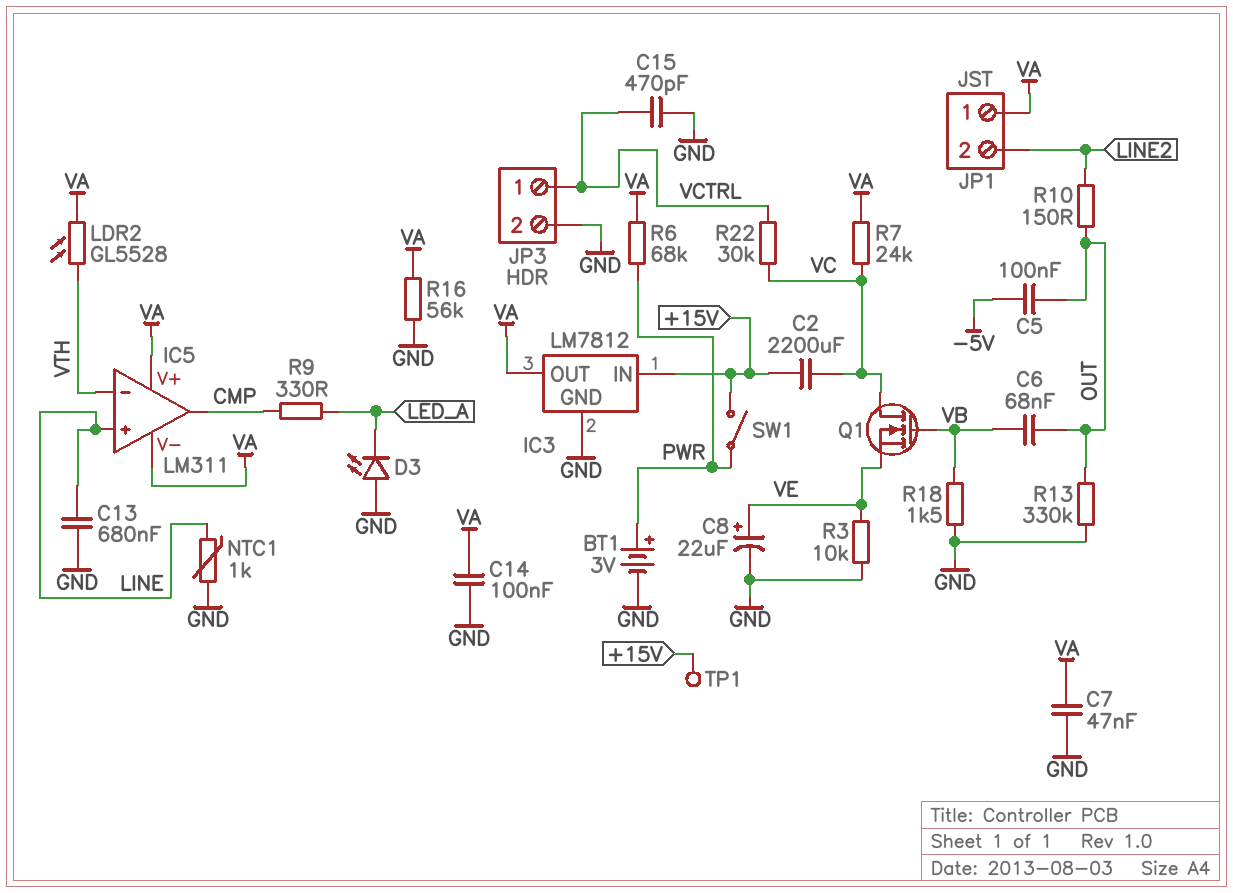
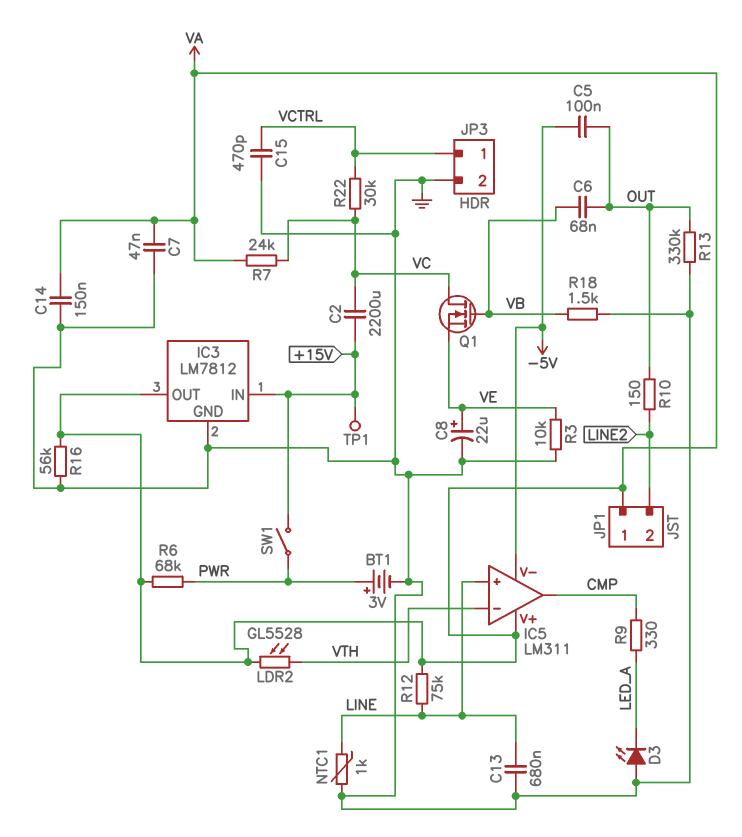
C14: 100nF (GND, VA) -> 150nF (GND, VA)
IC5 pin V-: VA -> -5V
R12: none -> 75k (LINE, VA)

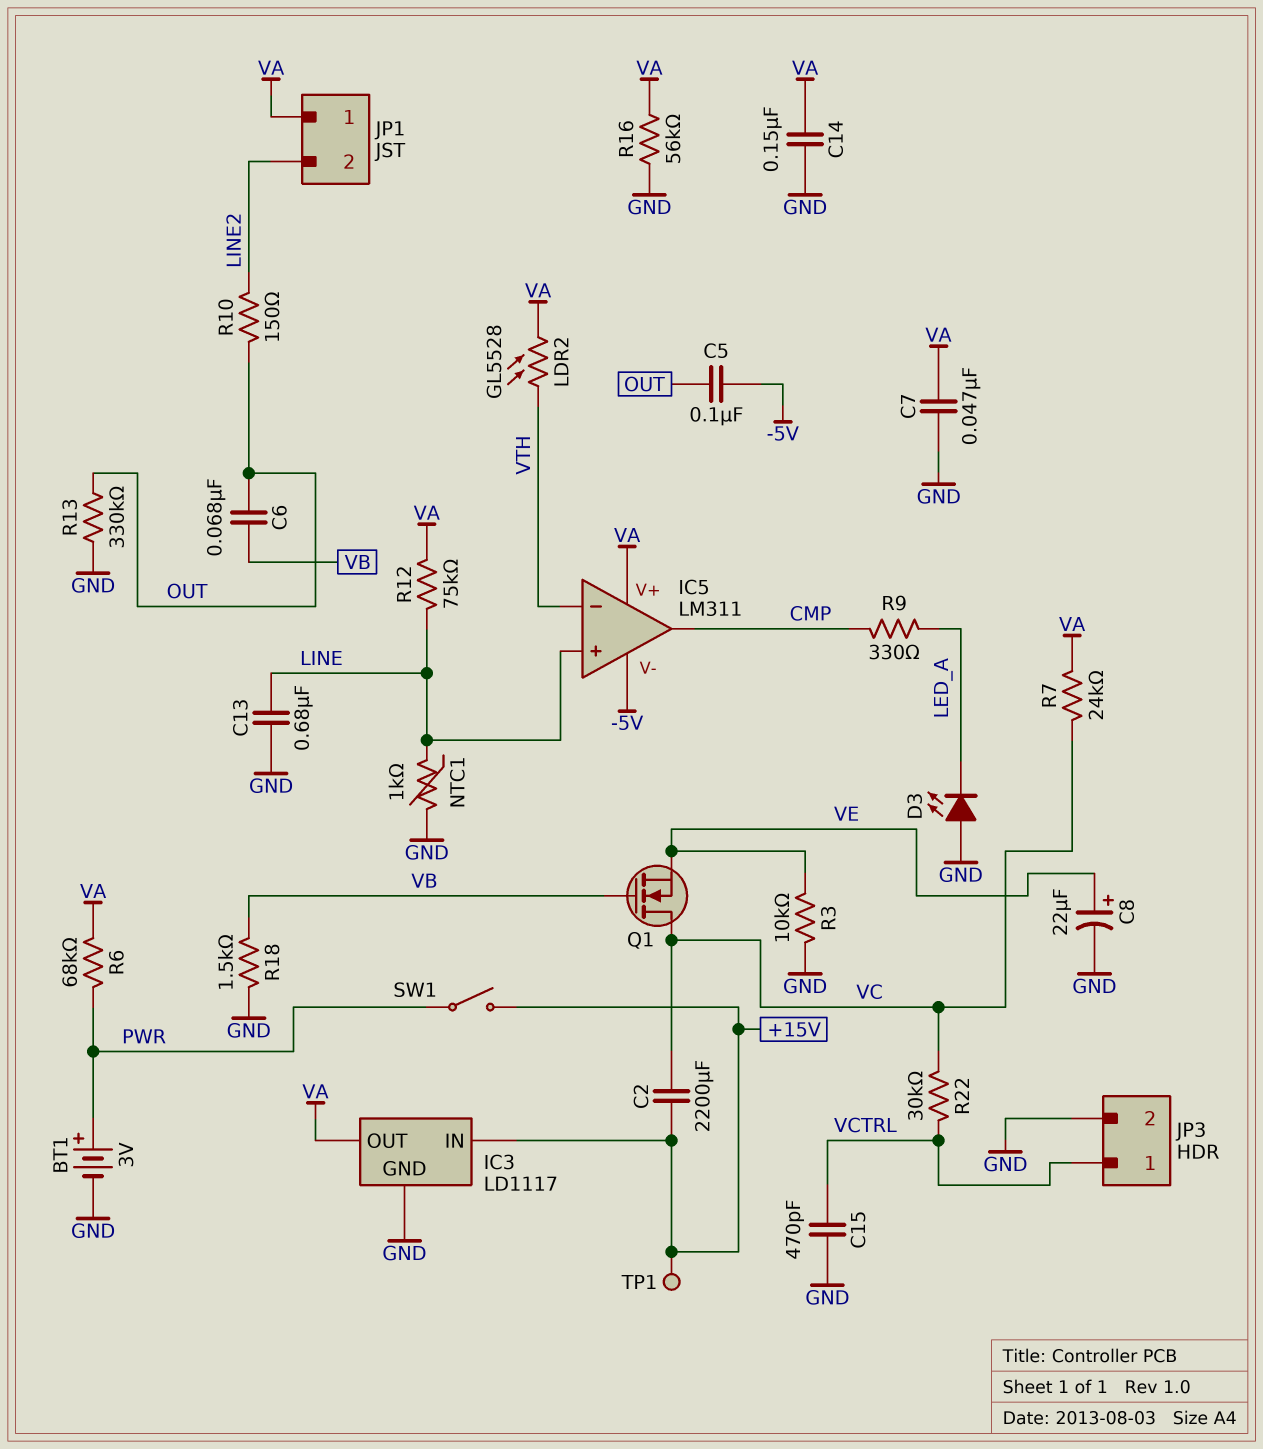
IC3: LM7812 -> LD1117

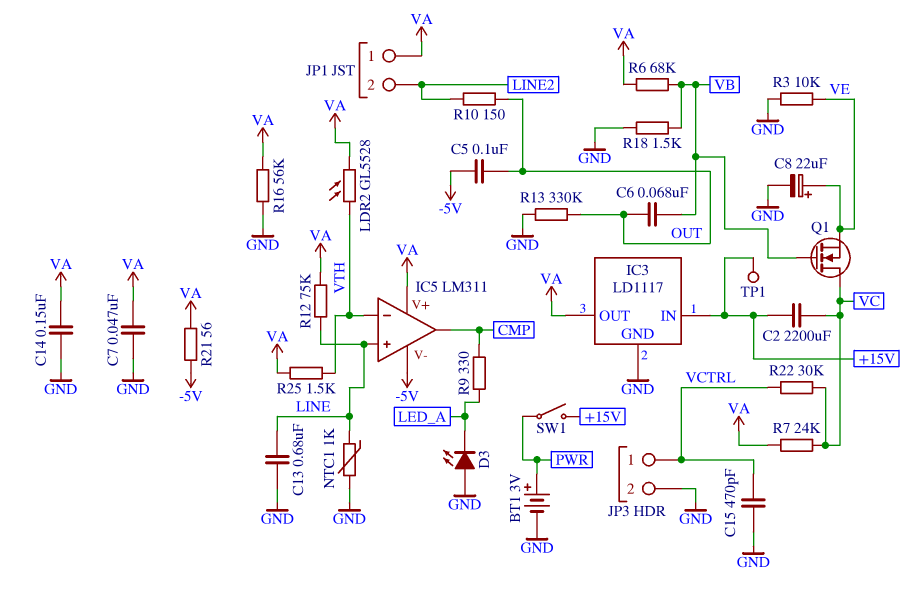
R6: 68k (PWR, VA) -> 68k (VA, VB)
R21: none -> 56 (-5V, VA)
R25: none -> 1.5k (VA, VTH)

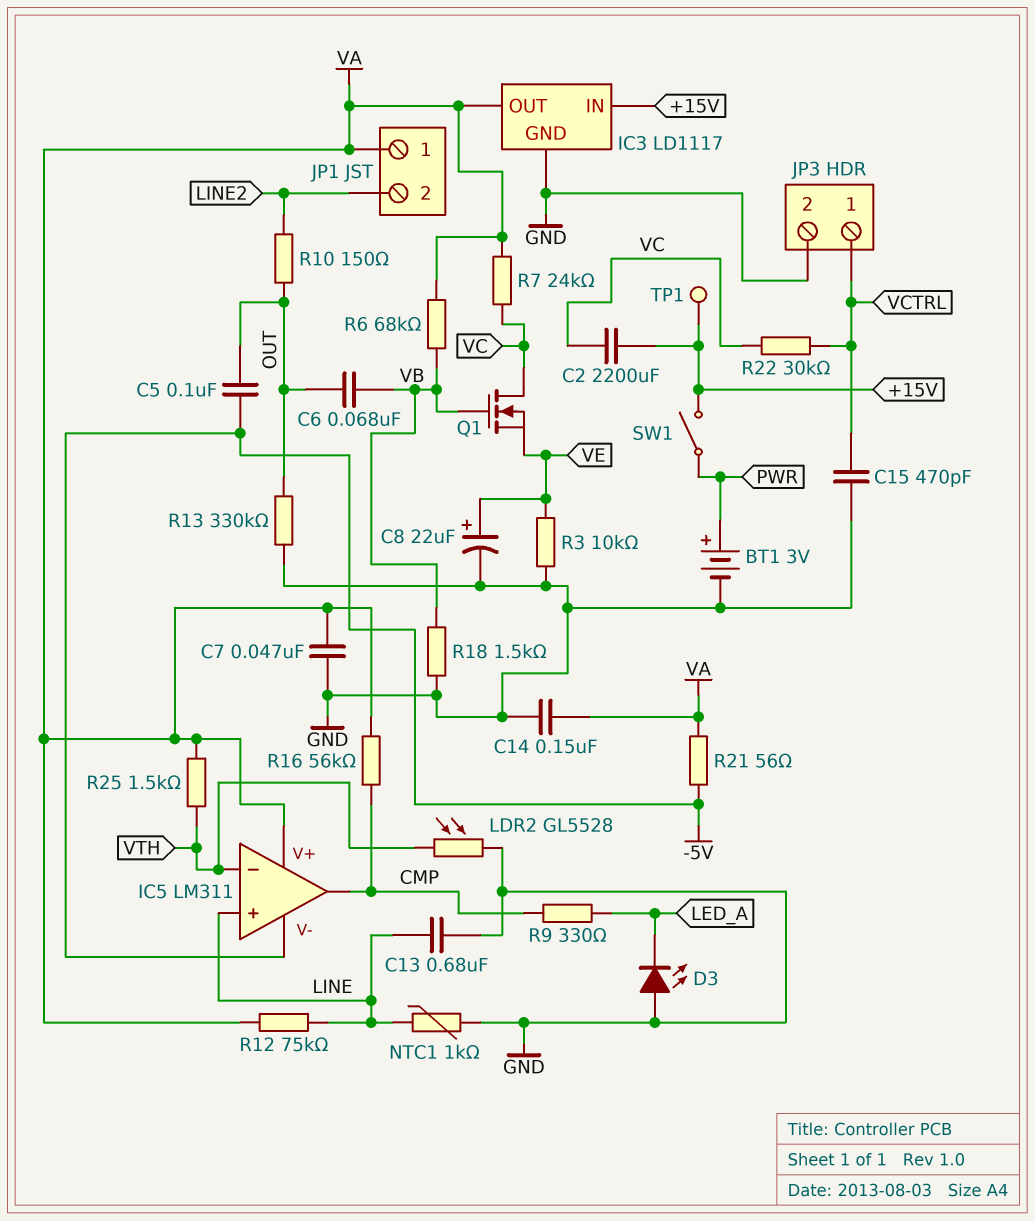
LDR2: GL5528 (VA, VTH) -> GL5528 (GND, VTH)
R16: 56k (GND, VA) -> 56k (CMP, VA)

